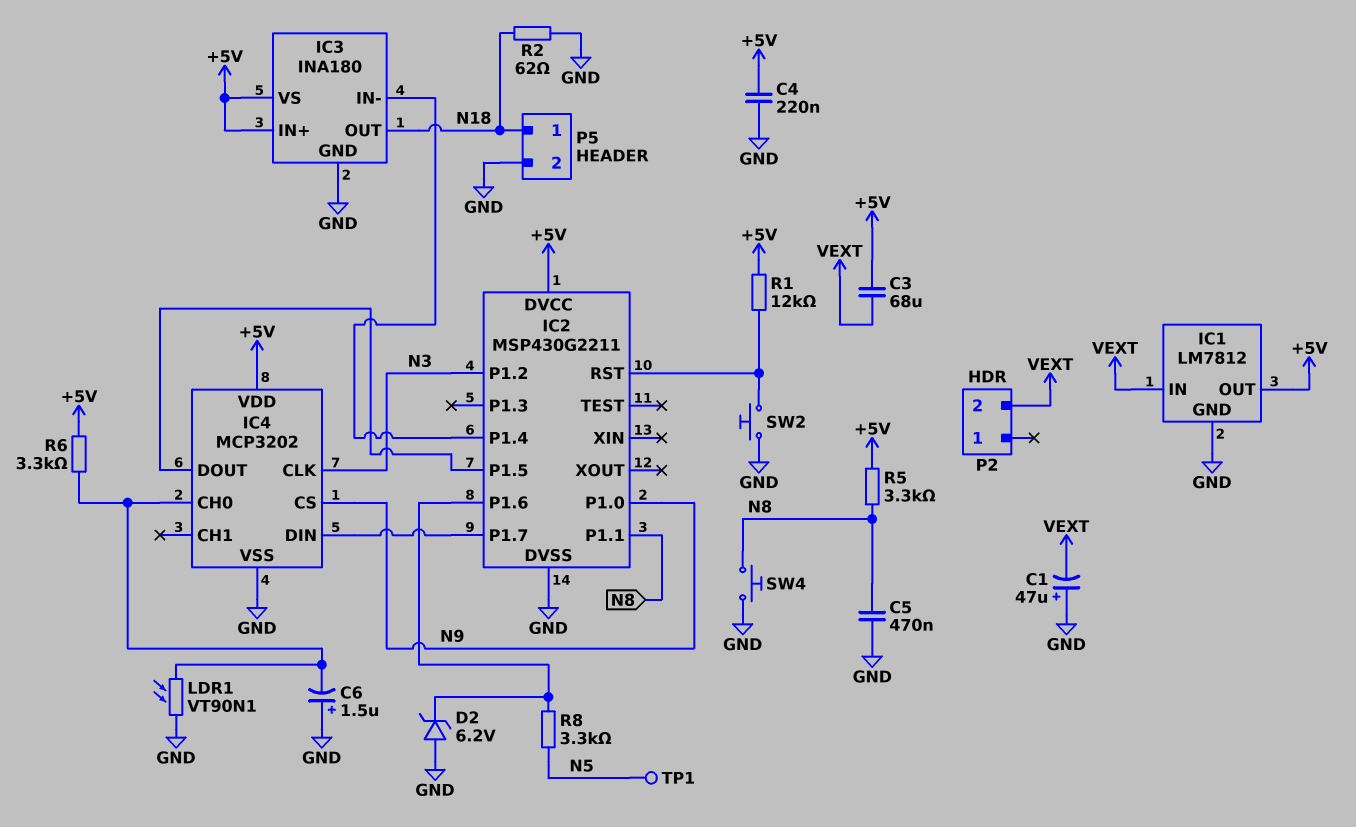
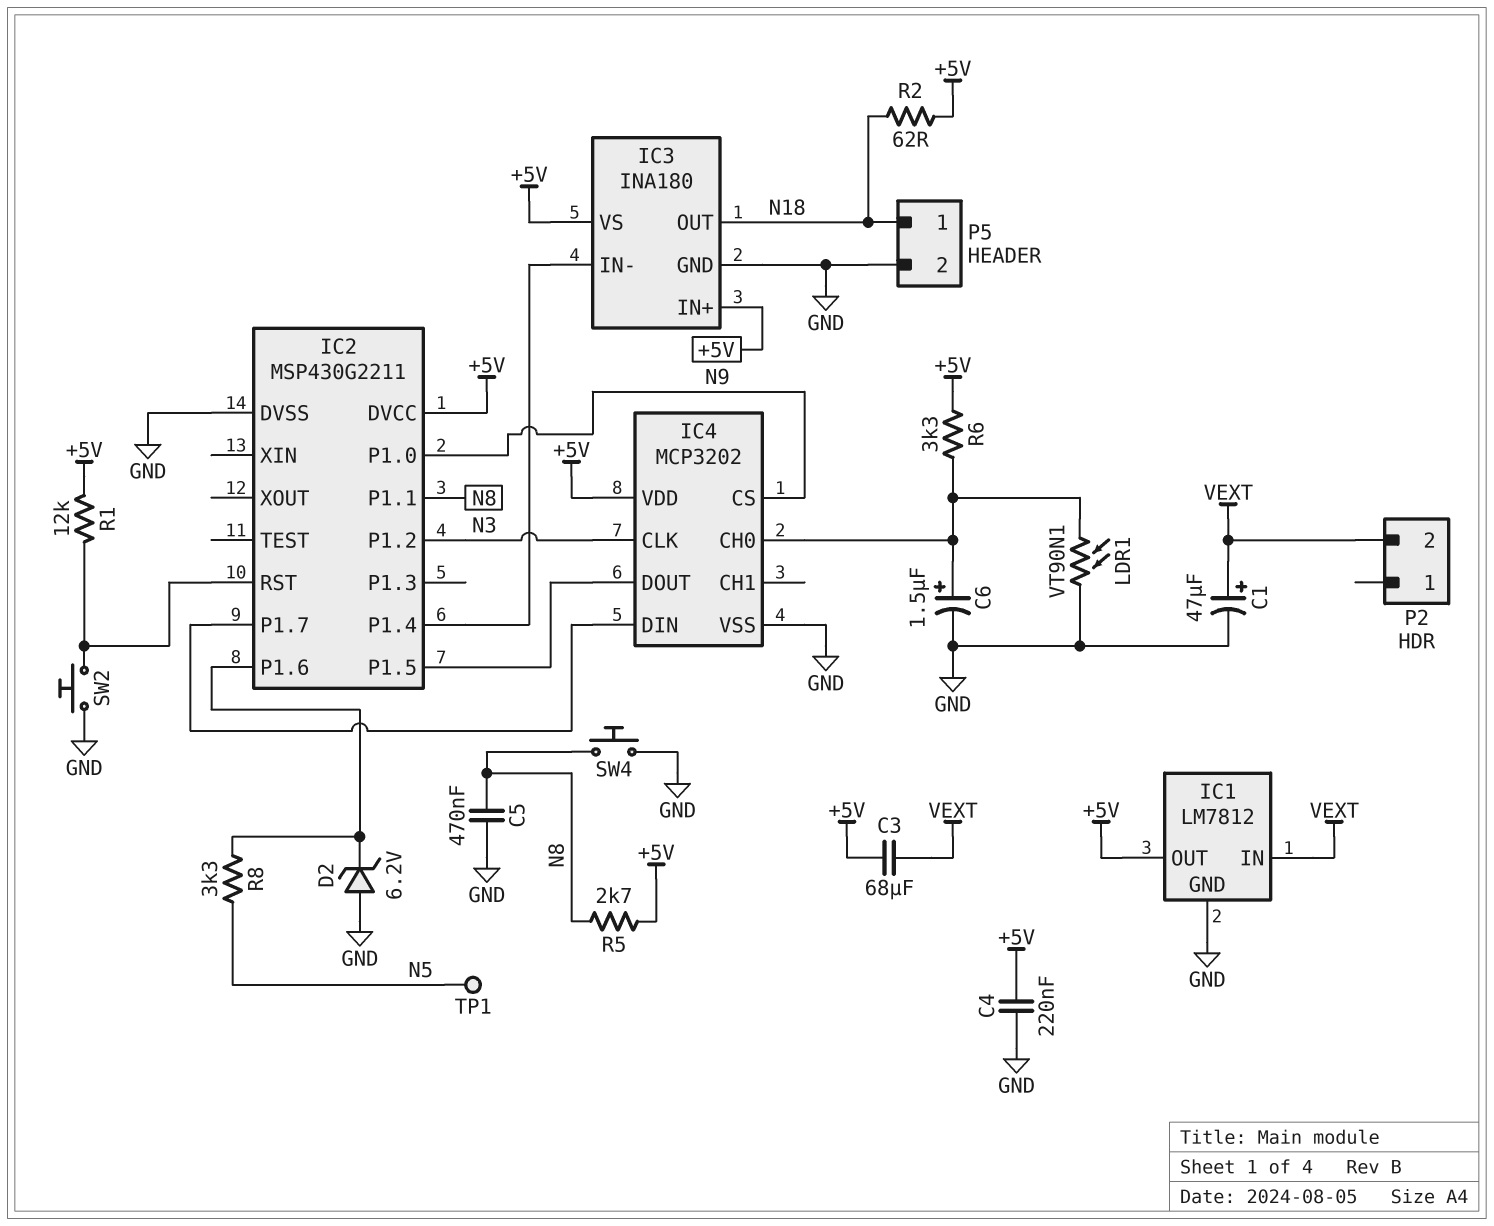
C1: 47uF (plus GND, minus VEXT) -> 47uF (plus VEXT, minus GND)
C6: 1.5uF (plus GND, minus IC4/CH0) -> 1.5uF (plus IC4/CH0, minus GND)
R2: 62 (GND, N18) -> 62 (+5V, N18)
R5: 3.3k (+5V, N8) -> 2.7k (+5V, N8)

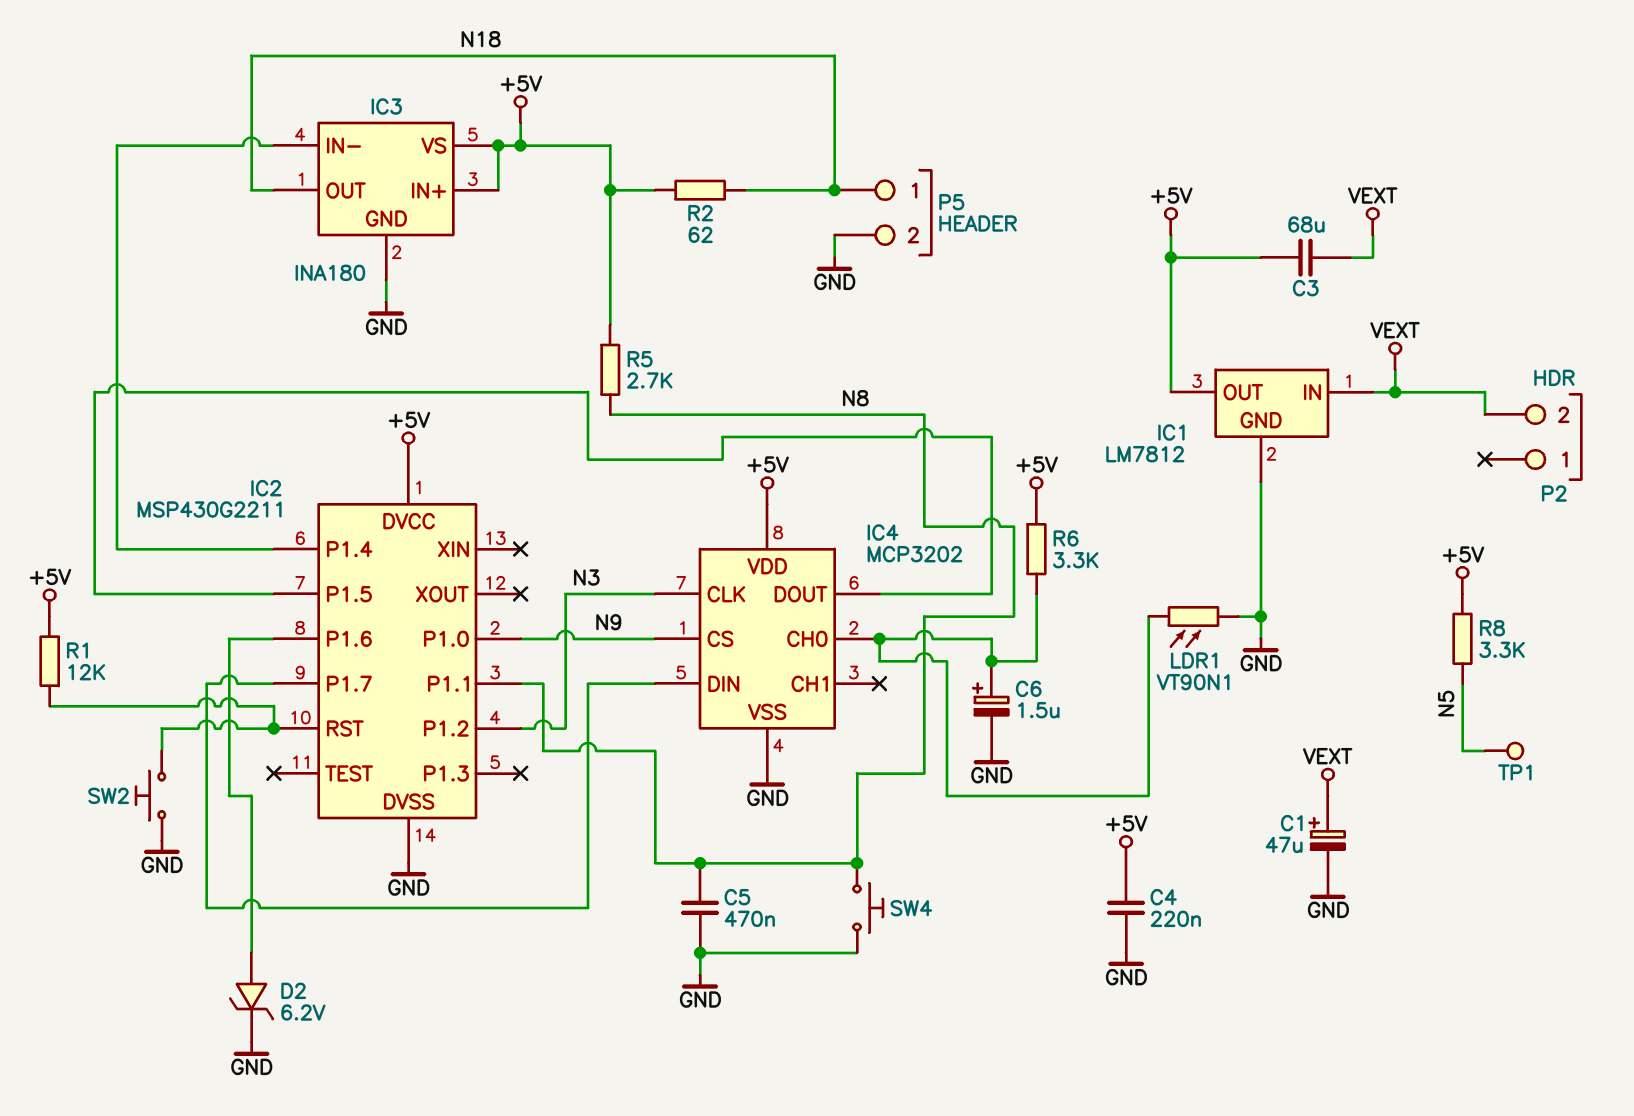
D2: zener 6.2V (A GND, K IC2/P1.6) -> zener 6.2V (A IC2/P1.6, K GND)
R8: 3.3k (IC2/P1.6, N5) -> 3.3k (+5V, N5)

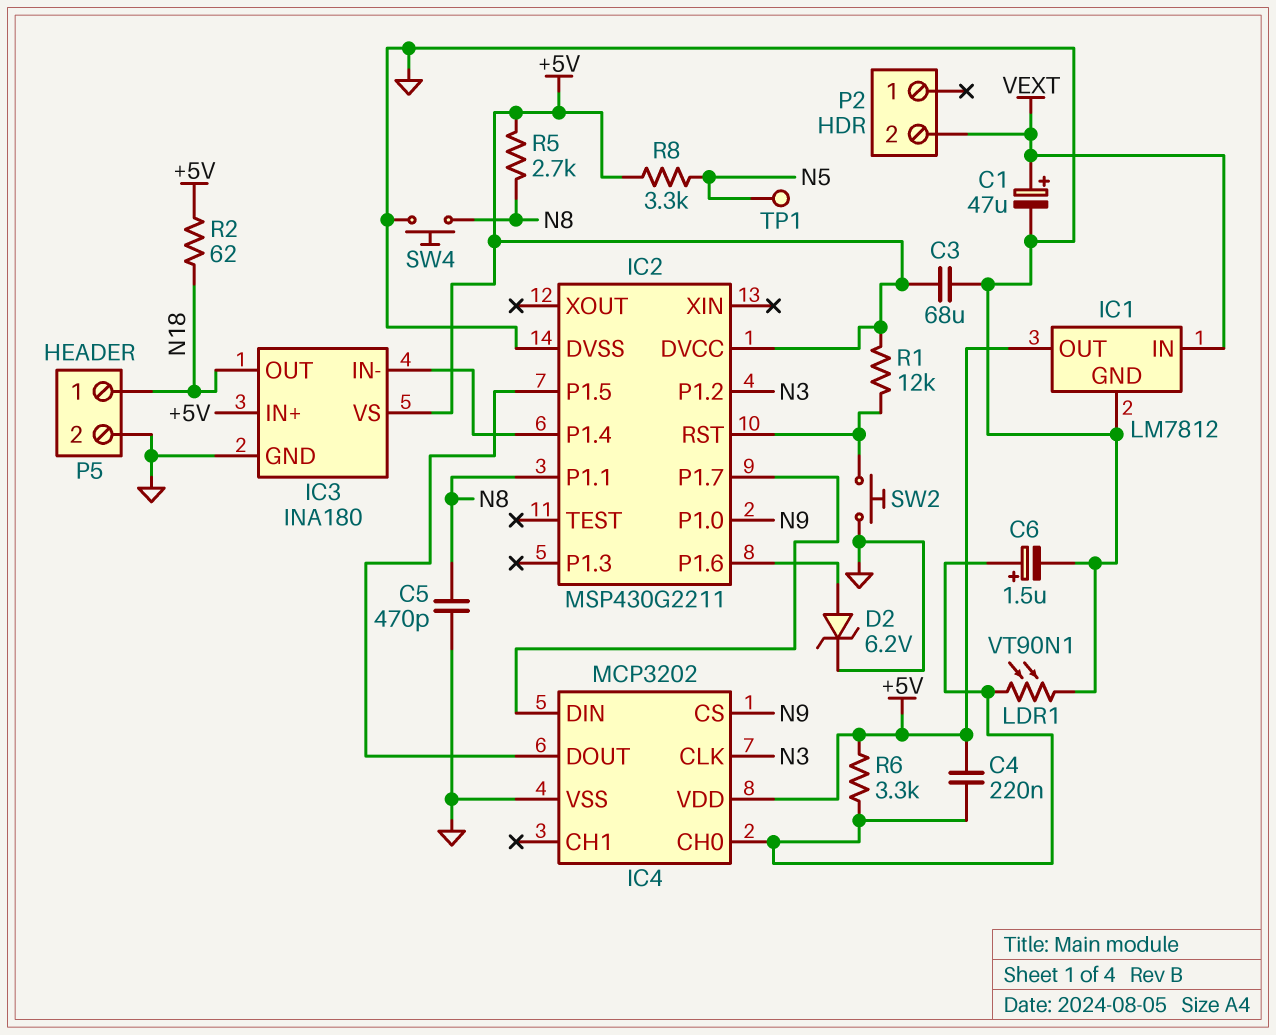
C3: 68uF (+5V, VEXT) -> 68uF (+5V, GND)
C4: 220nF (+5V, GND) -> 220nF (+5V, IC4/CH0)
C5: 470nF (GND, N8) -> 470pF (GND, N8)

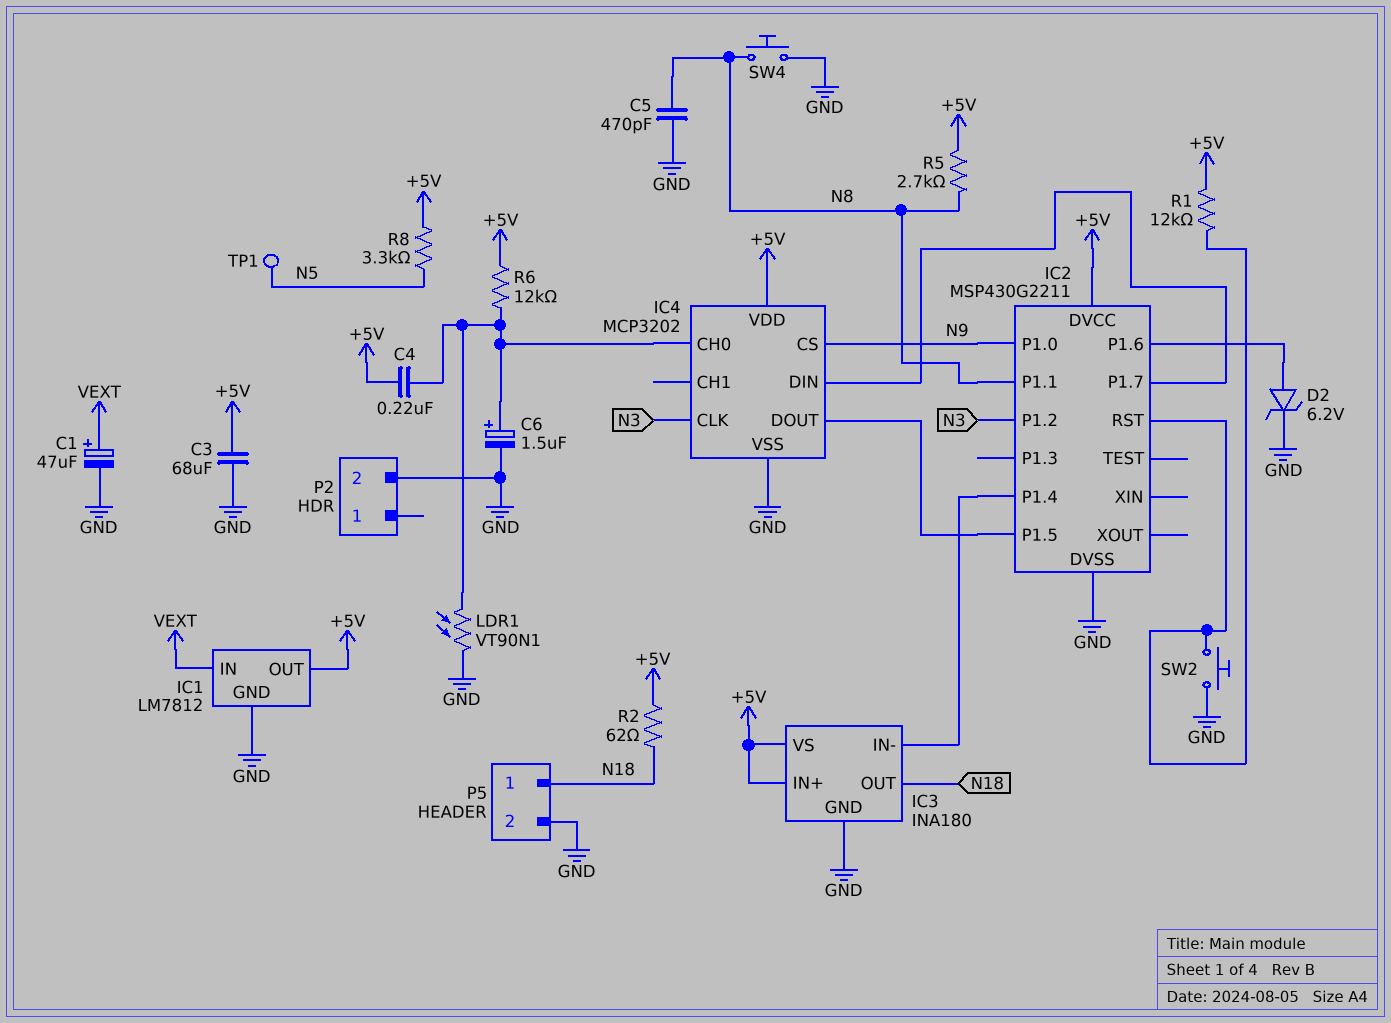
P2 pin 2: VEXT -> GND
R6: 3.3k (+5V, IC4/CH0) -> 12k (+5V, IC4/CH0)

